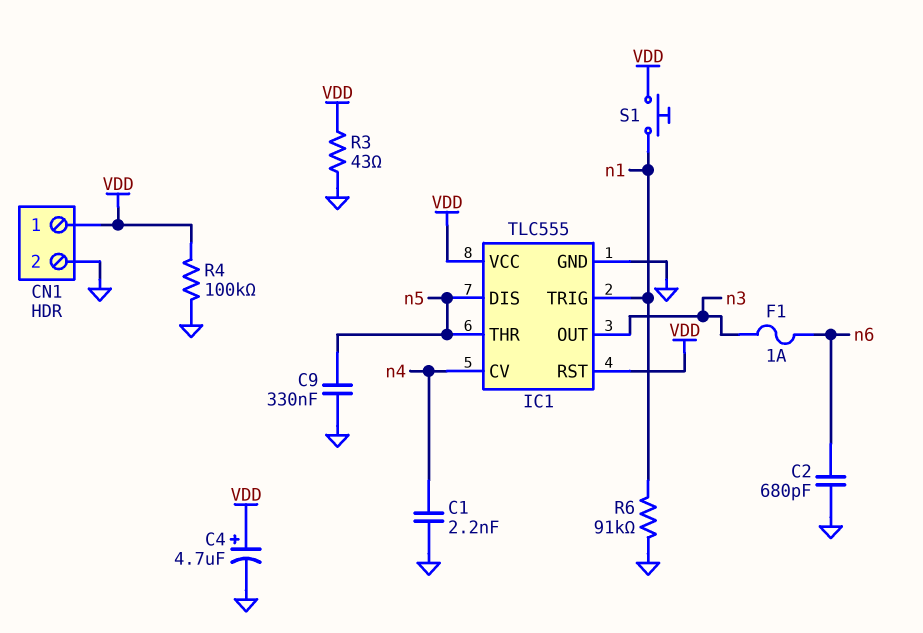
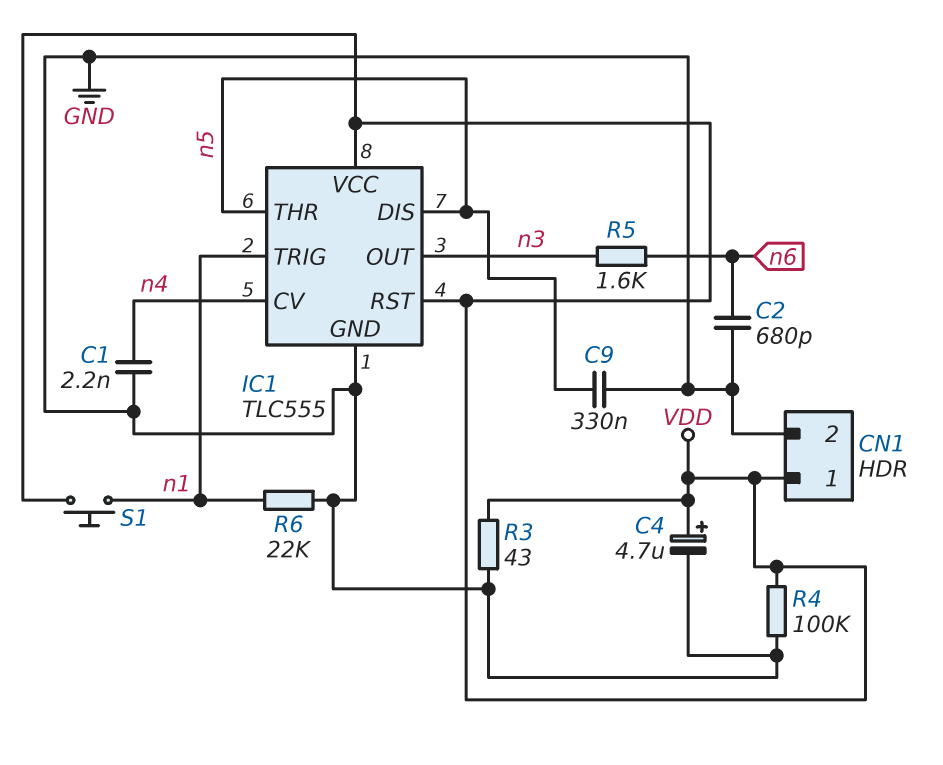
F1: 1A (n3, n6) -> none
R5: none -> 1.6k (n3, n6)
R6: 91k (GND, n1) -> 22k (GND, n1)

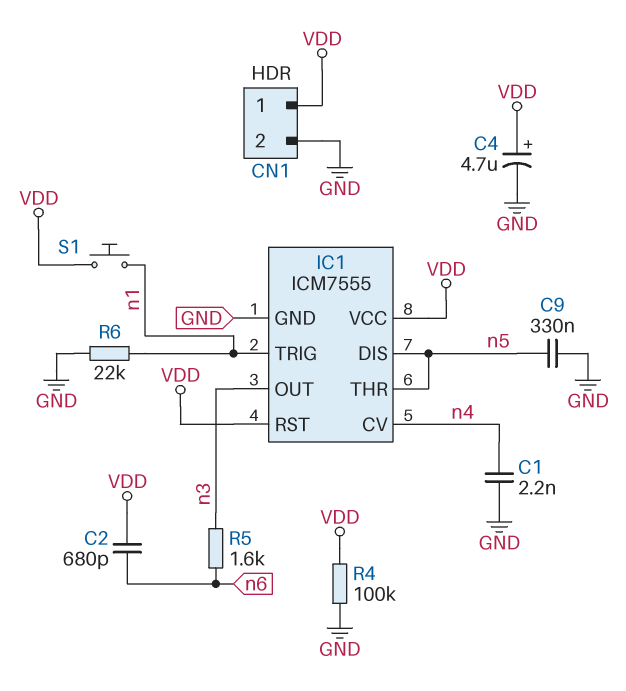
C2: 680pF (GND, n6) -> 680pF (VDD, n6)
IC1: TLC555 -> ICM7555
R3: 43 (GND, VDD) -> none

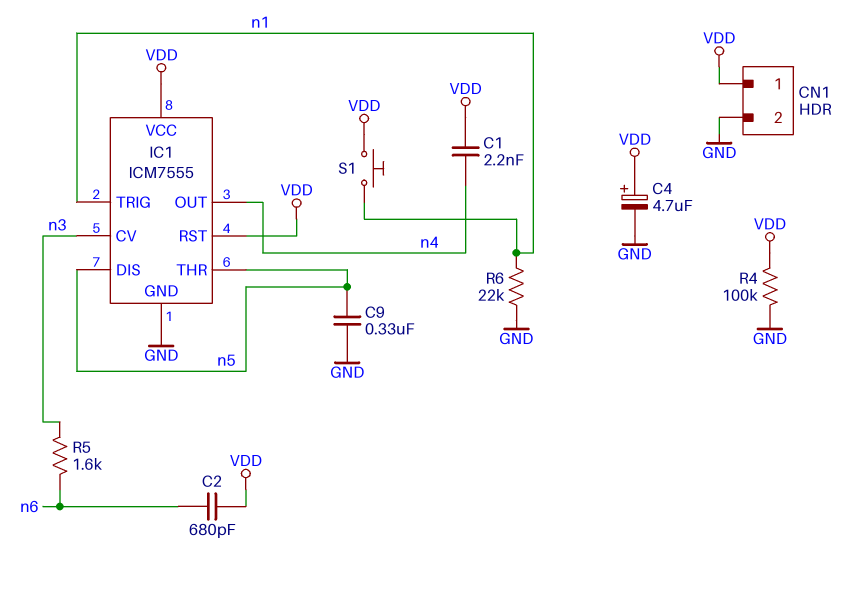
C1: 2.2nF (GND, n4) -> 2.2nF (VDD, n4)
IC1 pin CV: n4 -> n3
IC1 pin OUT: n3 -> n4

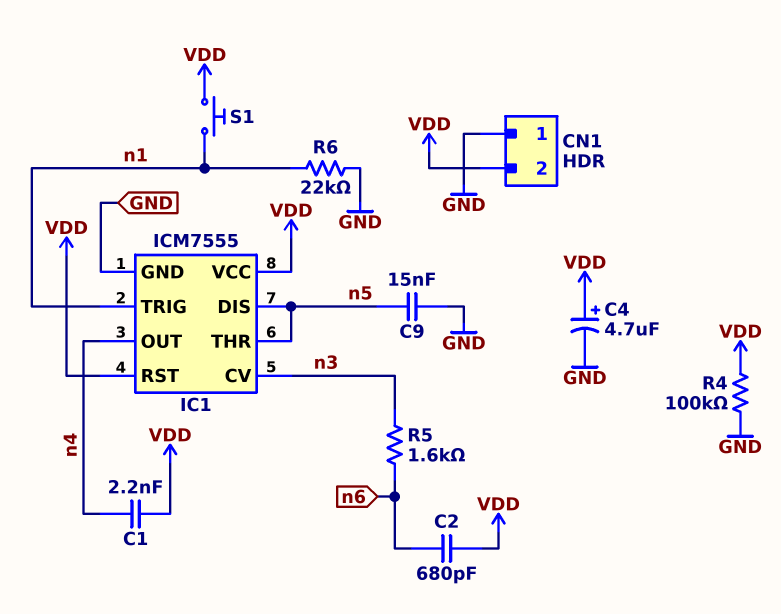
C9: 330nF (GND, n5) -> 15nF (GND, n5)
CN1 pin 1: VDD -> GND
CN1 pin 2: GND -> VDD

